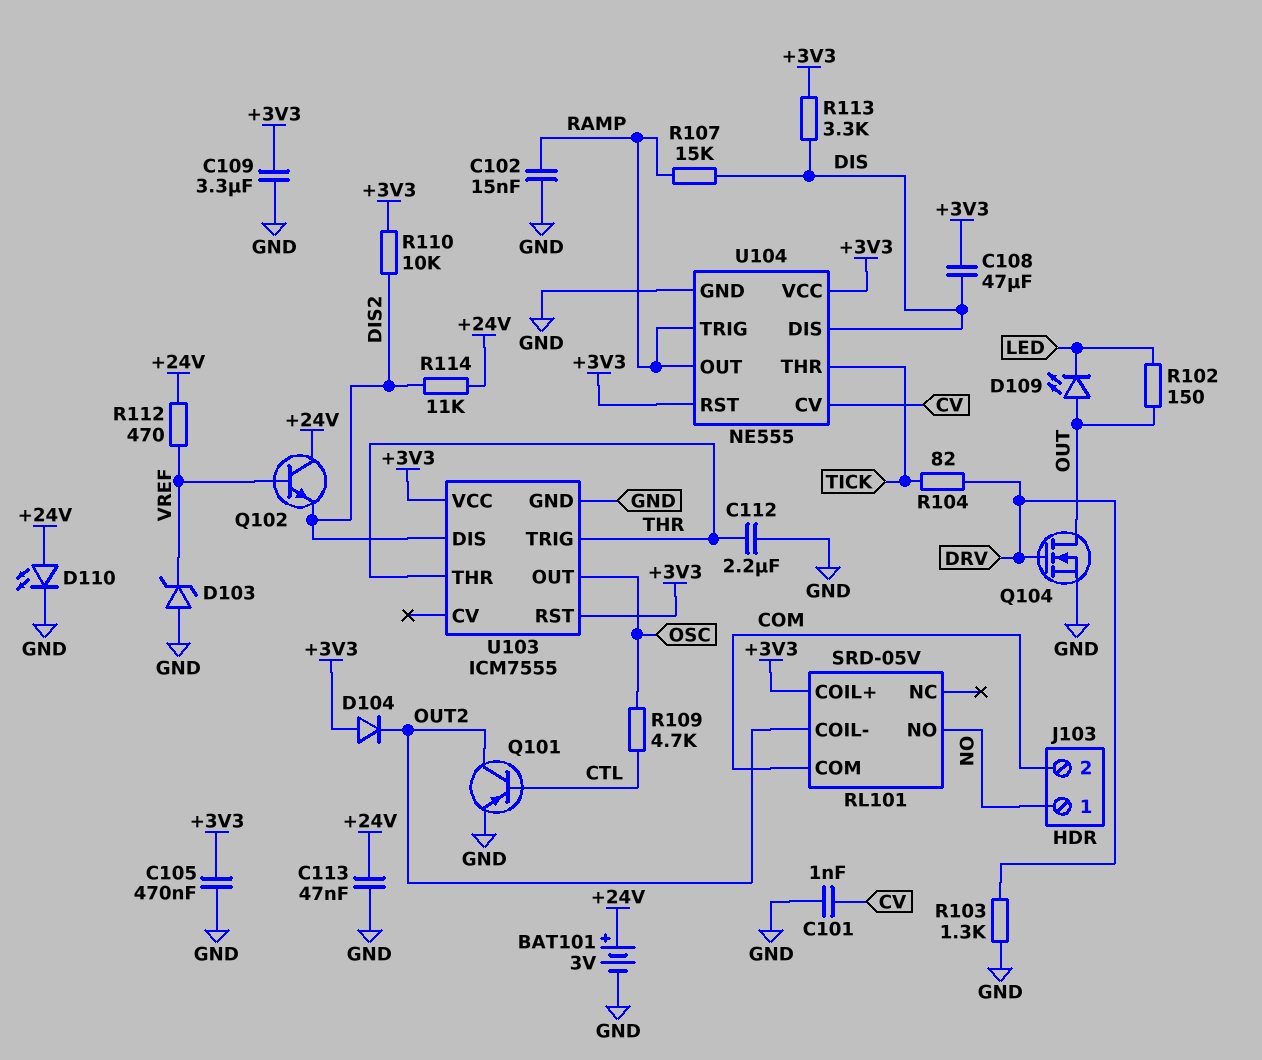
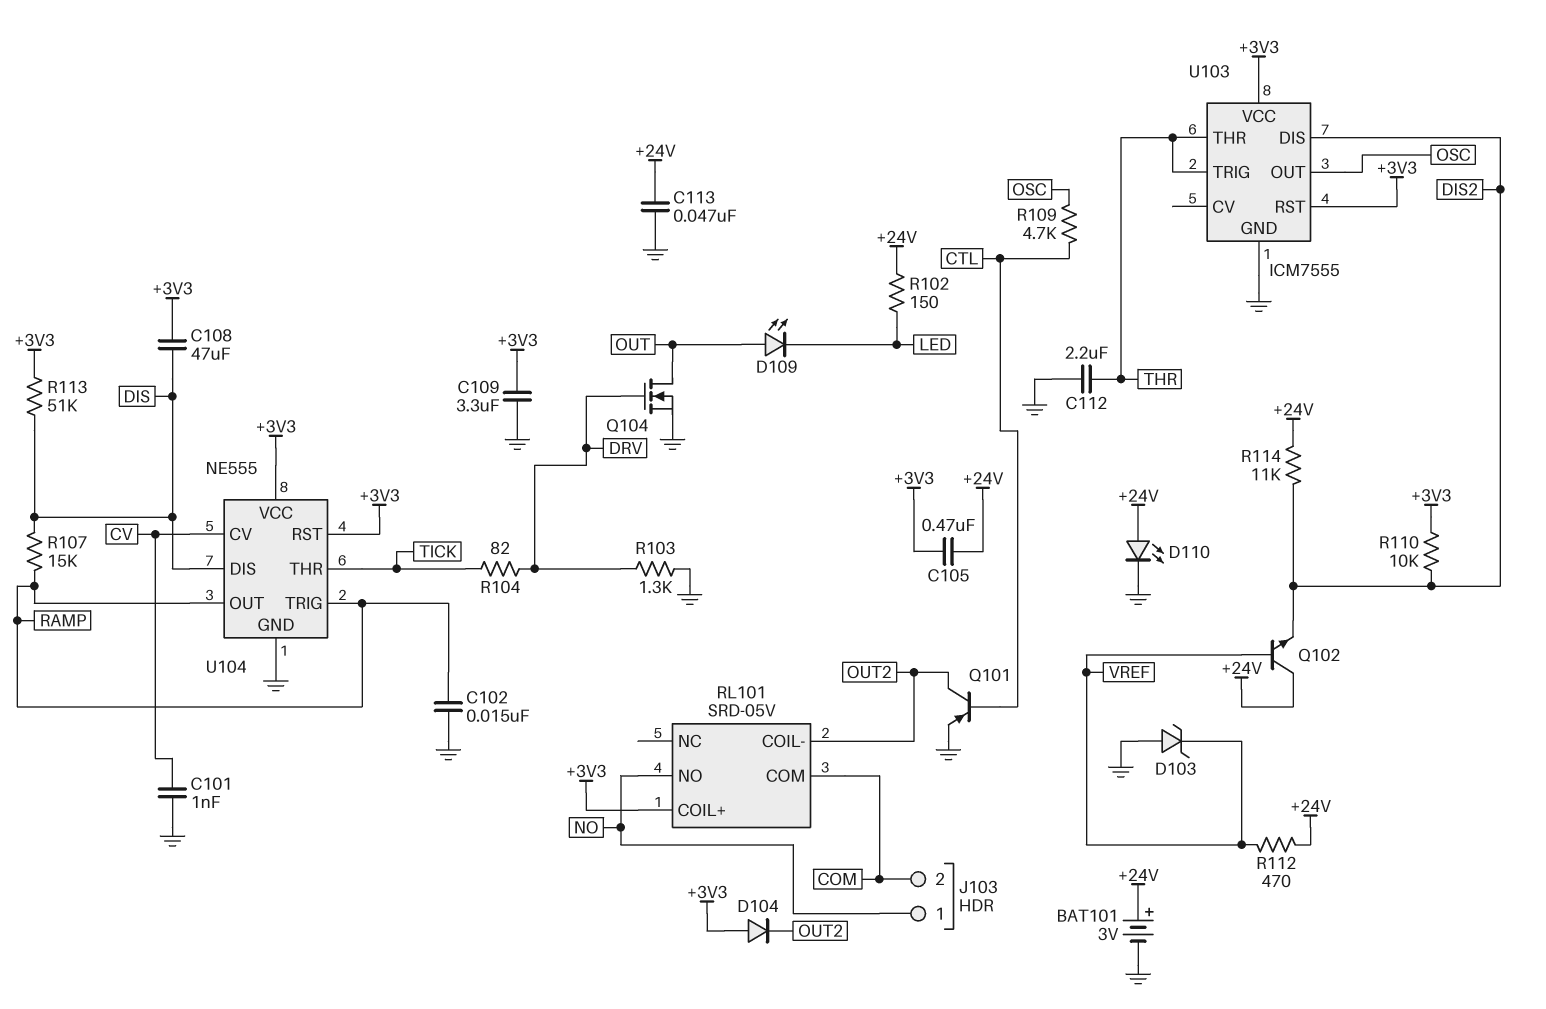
C105: 470nF (+3V3, GND) -> 470nF (+3V3, +24V)
R102: 150 (LED, OUT) -> 150 (+24V, LED)
R113: 3.3k (+3V3, DIS) -> 51k (+3V3, DIS)

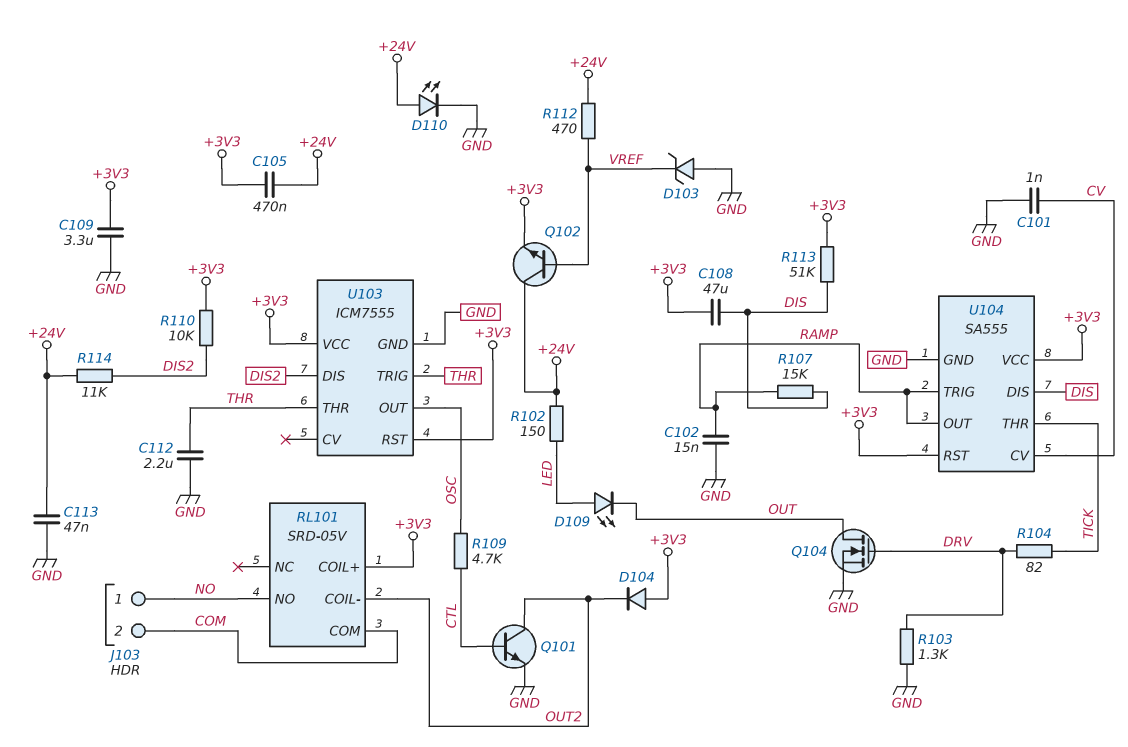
BAT101: 3V (plus +24V, minus GND) -> none
D109: LED (A OUT, K LED) -> LED (A LED, K OUT)
Q101: PNP (B CTL, C OUT2, E GND) -> NPN (B CTL, C OUT2, E GND)
Q102: NPN (B VREF, C +24V, E DIS2) -> NPN (B VREF, C +24V, E +3V3)
U104: NE555 -> SA555

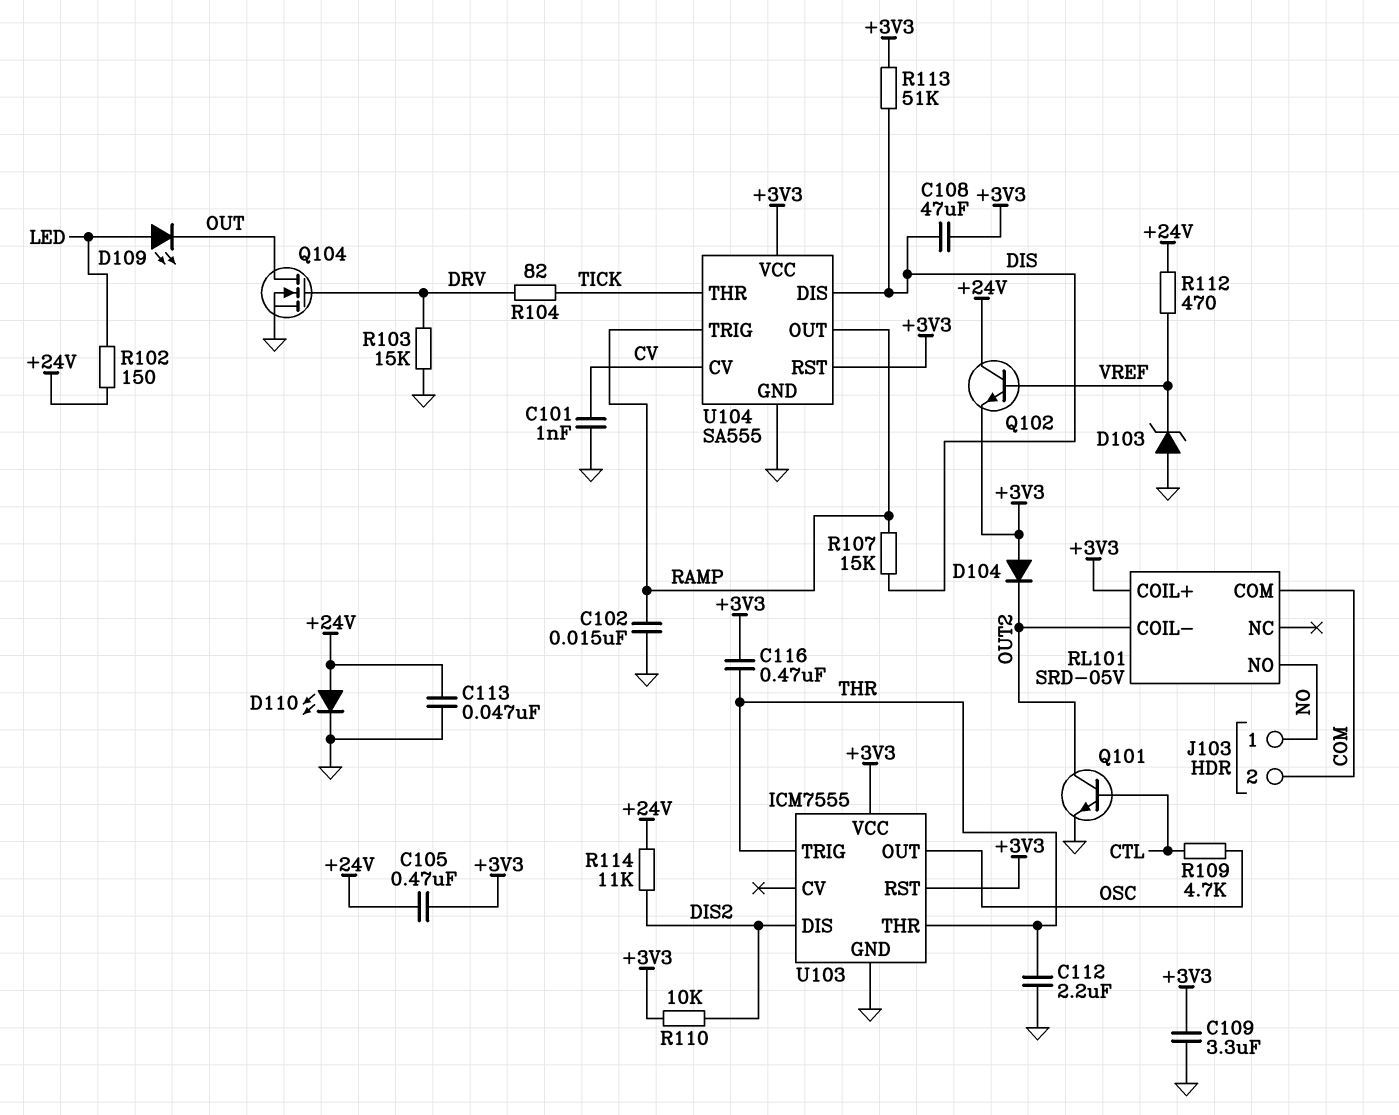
C116: none -> 470nF (+3V3, THR)
R103: 1.3k (DRV, GND) -> 15k (DRV, GND)

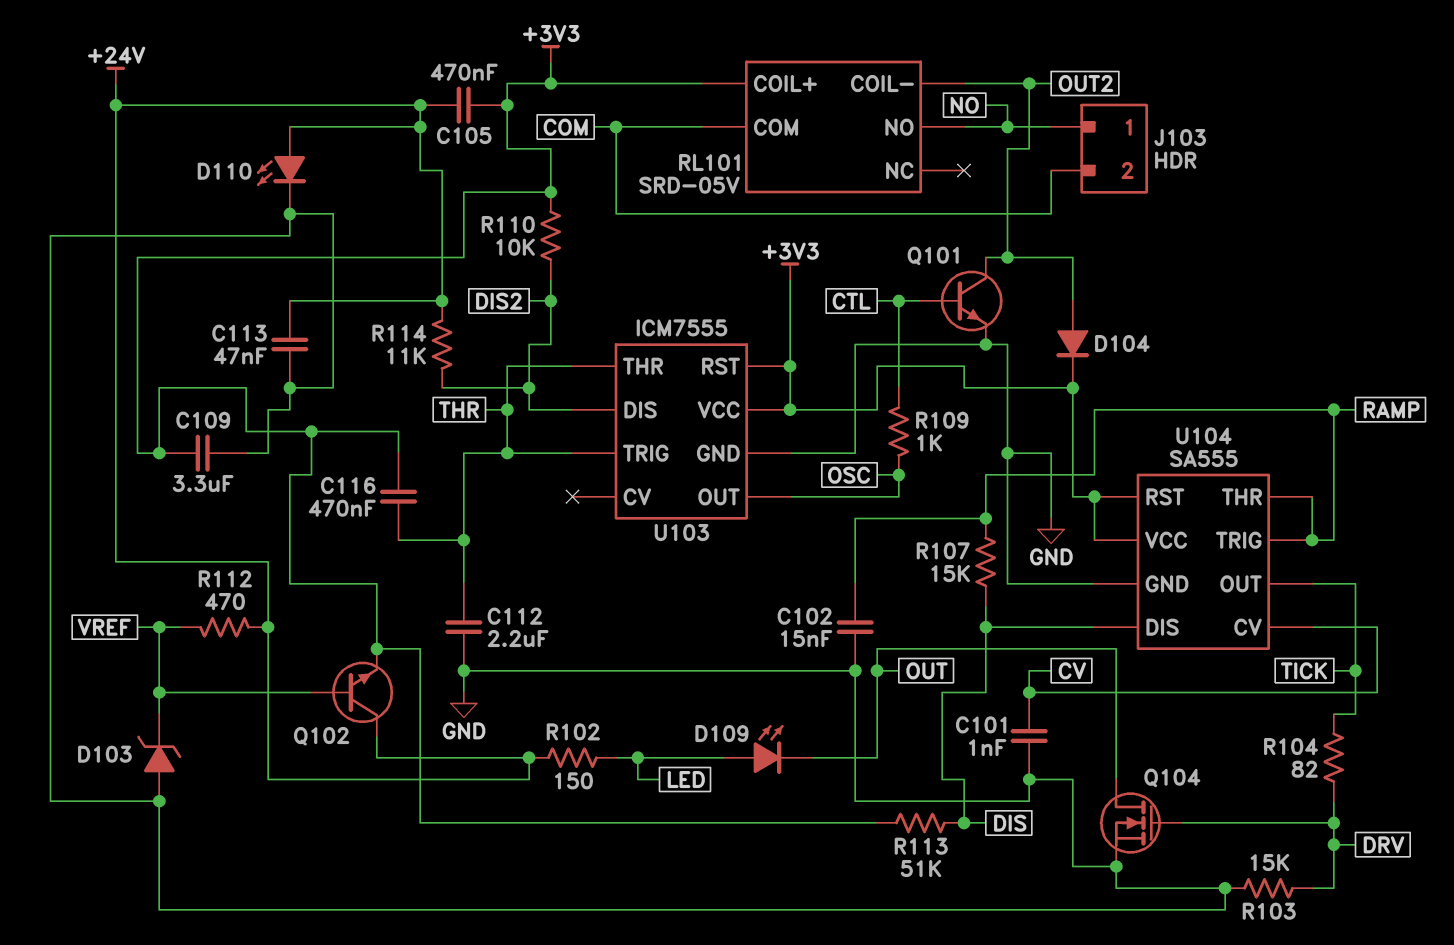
C108: 47uF (+3V3, DIS) -> none
D104: diode (A +3V3, K OUT2) -> diode (A OUT2, K +3V3)
R109: 4.7k (CTL, OSC) -> 1k (CTL, OSC)
U104 pin OUT: RAMP -> TICK
U104 pin THR: TICK -> RAMP

